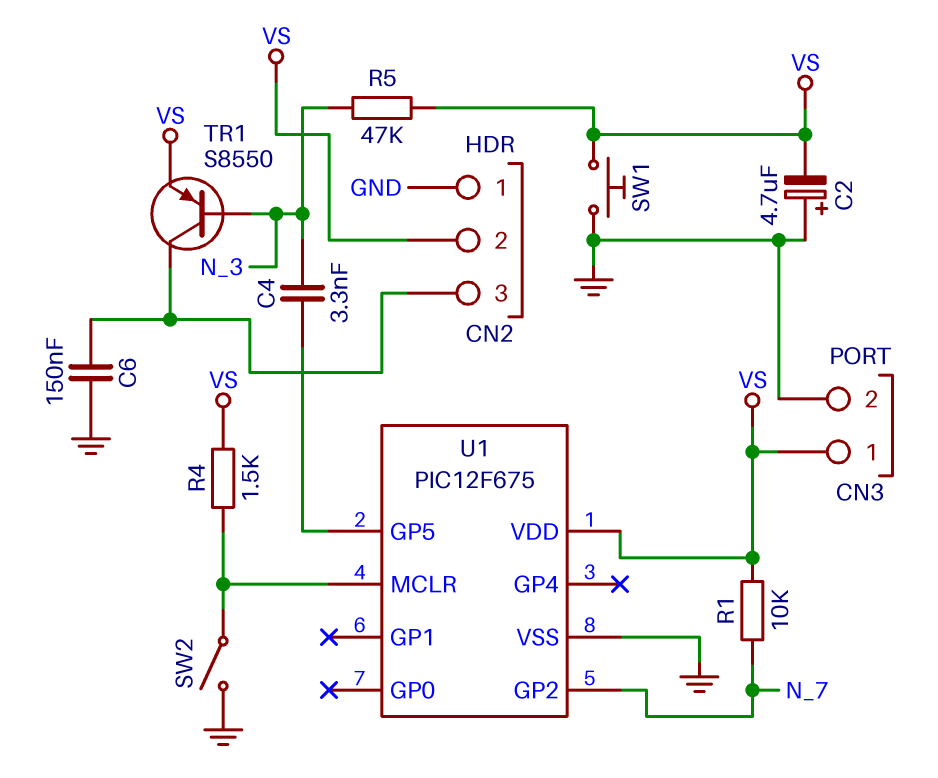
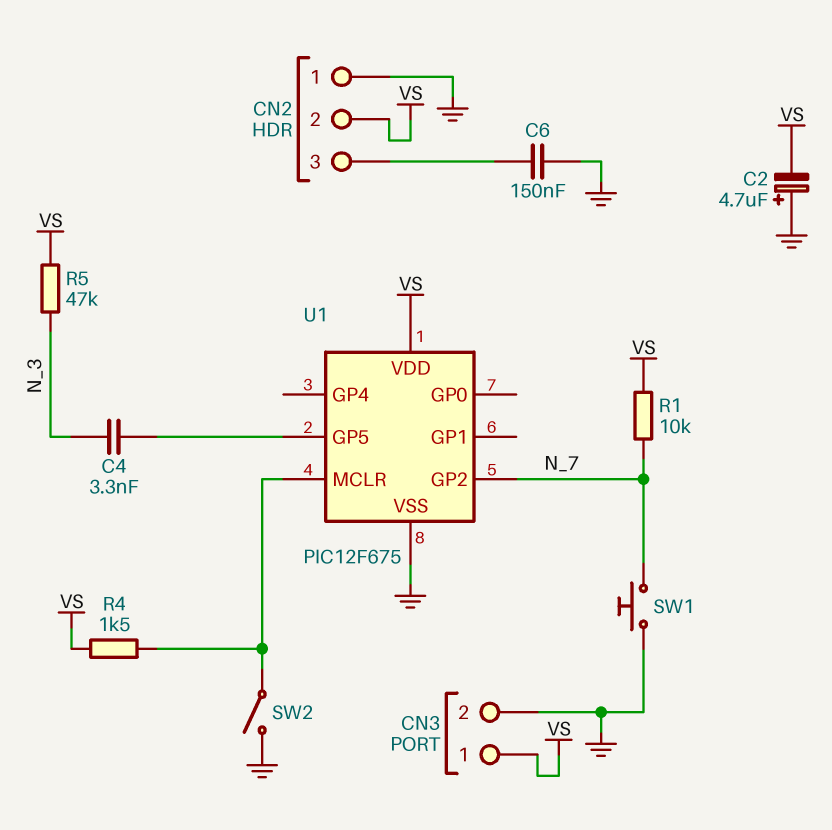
SW1: button (GND, VS) -> button (GND, N_7)
TR1: PNP S8550 (B N_3, C CN2/3, E VS) -> none

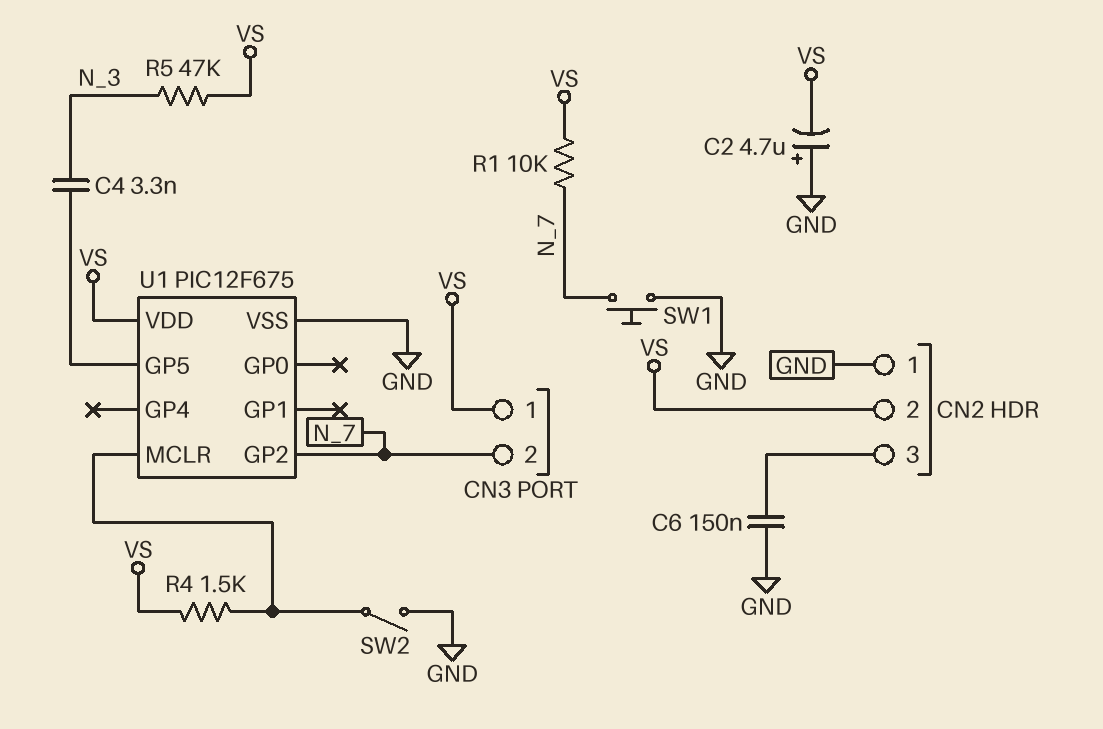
CN3 pin 2: GND -> N_7

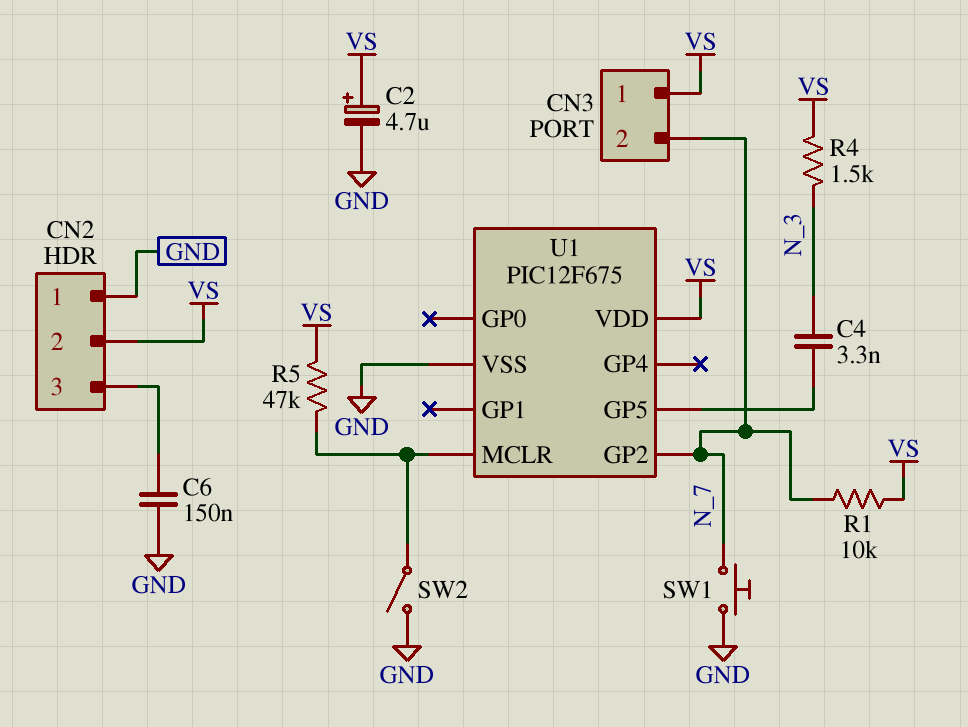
C2: 4.7uF (plus GND, minus VS) -> 4.7uF (plus VS, minus GND)
R4: 1.5k (U1/MCLR, VS) -> 1.5k (N_3, VS)
R5: 47k (N_3, VS) -> 47k (U1/MCLR, VS)

